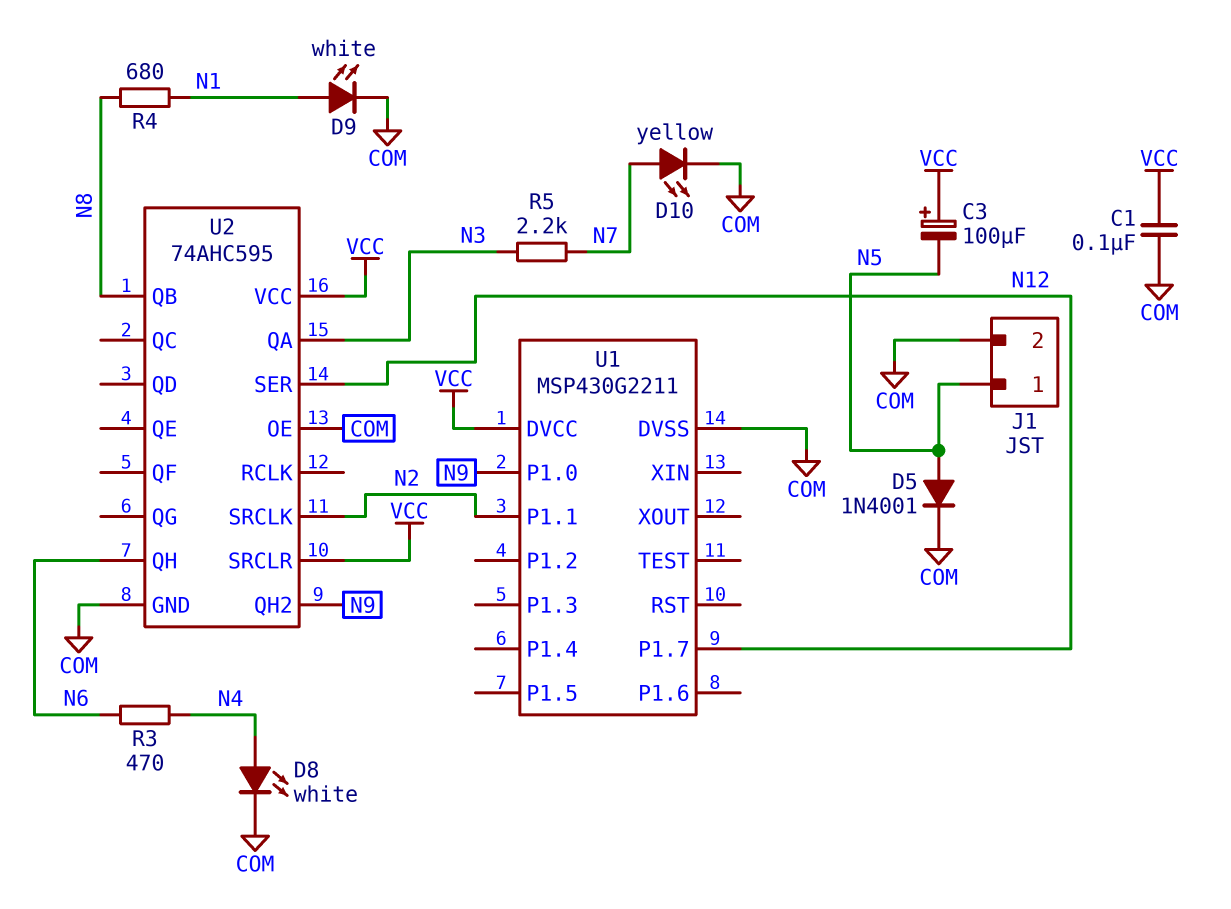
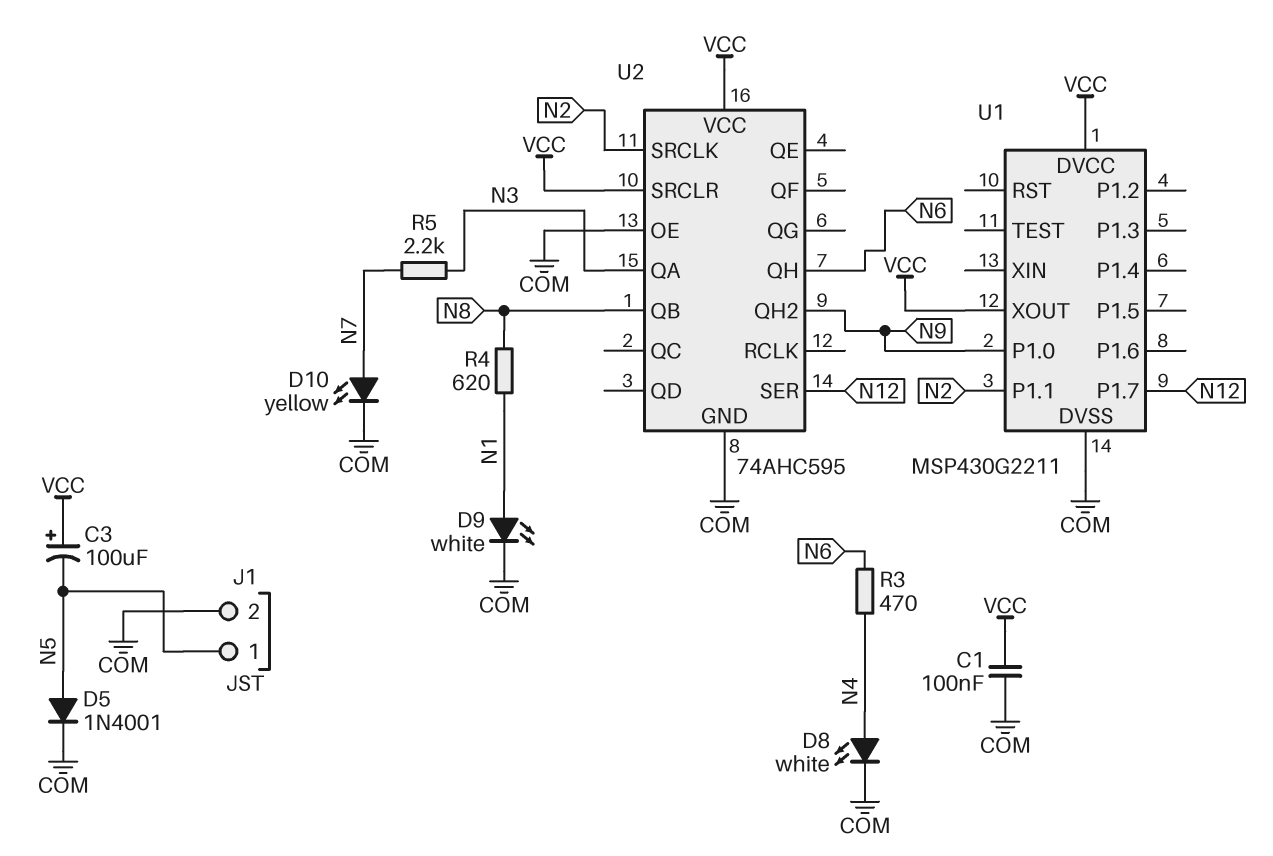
R4: 680 (N1, N8) -> 620 (N1, N8)
U1 pin XOUT: none -> VCC

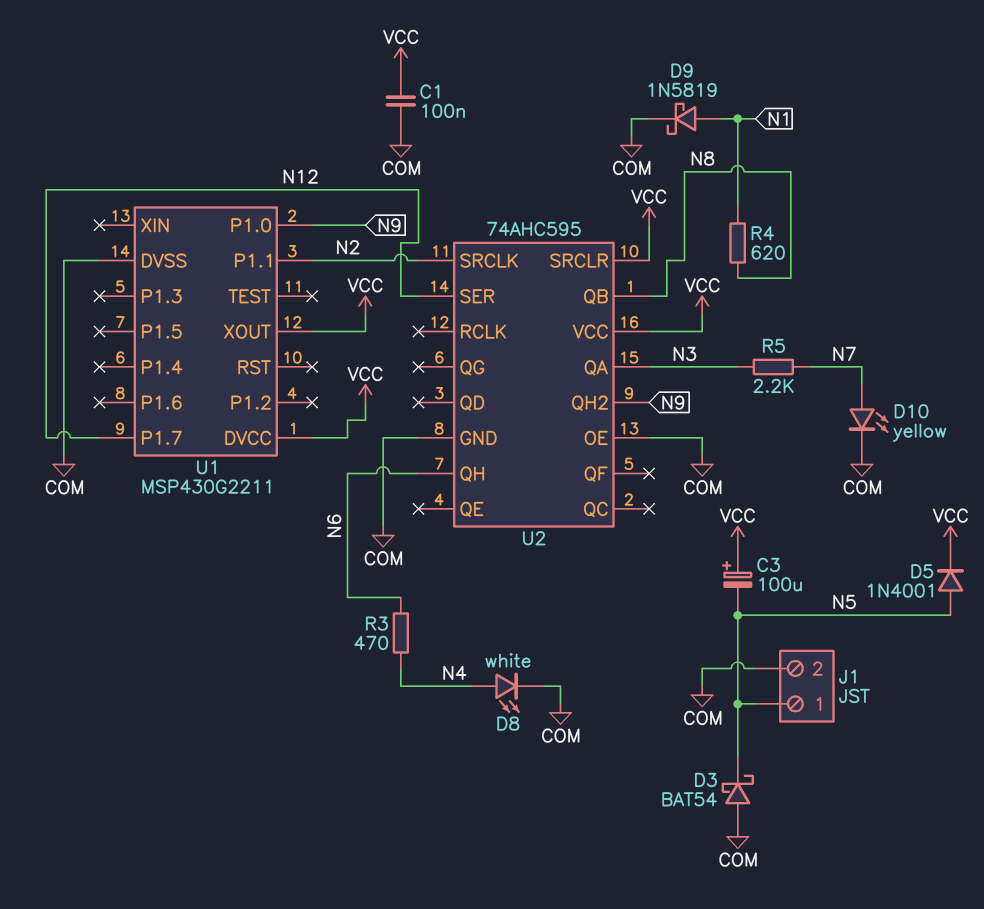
D3: none -> schottky BAT54 (A COM, K N5)
D5: diode 1N4001 (A N5, K COM) -> diode 1N4001 (A N5, K VCC)
D9: LED white (A N1, K COM) -> schottky 1N5819 (A N1, K COM)

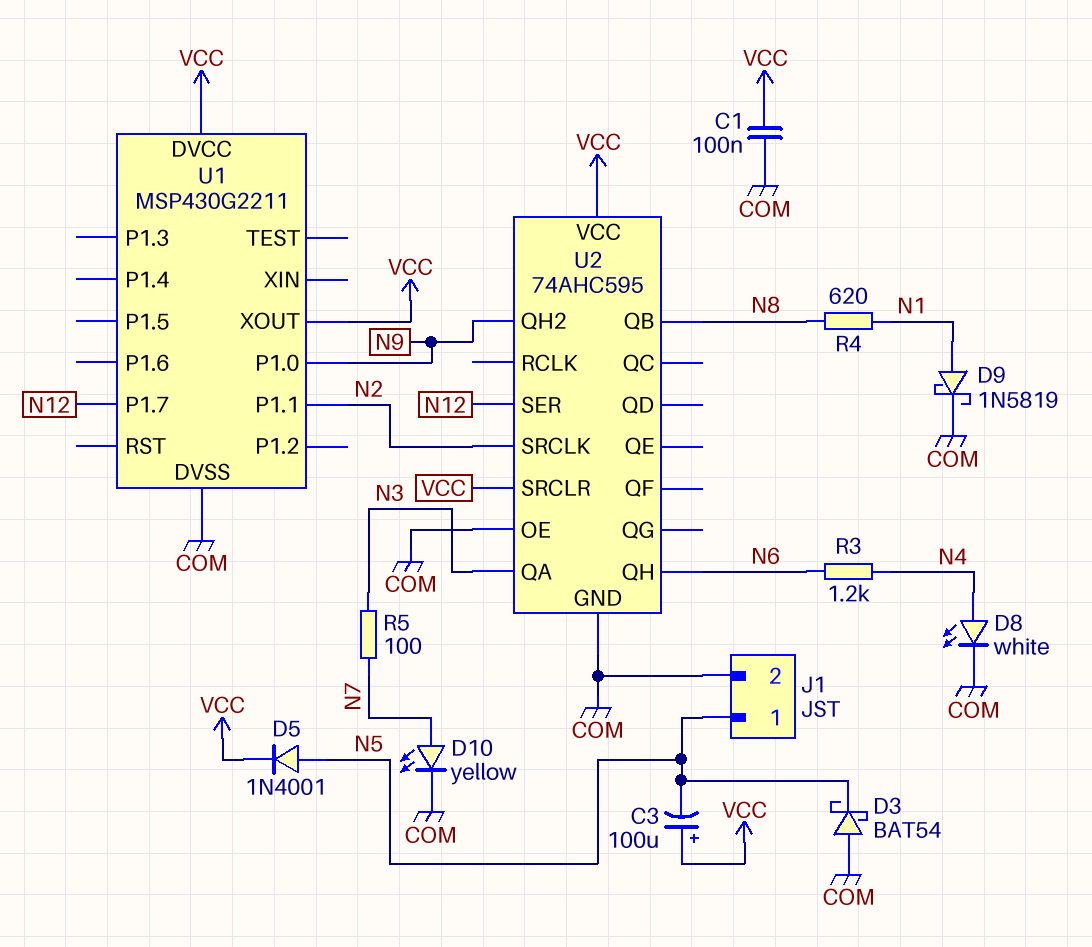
R3: 470 (N4, N6) -> 1.2k (N4, N6)
R5: 2.2k (N3, N7) -> 100 (N3, N7)

